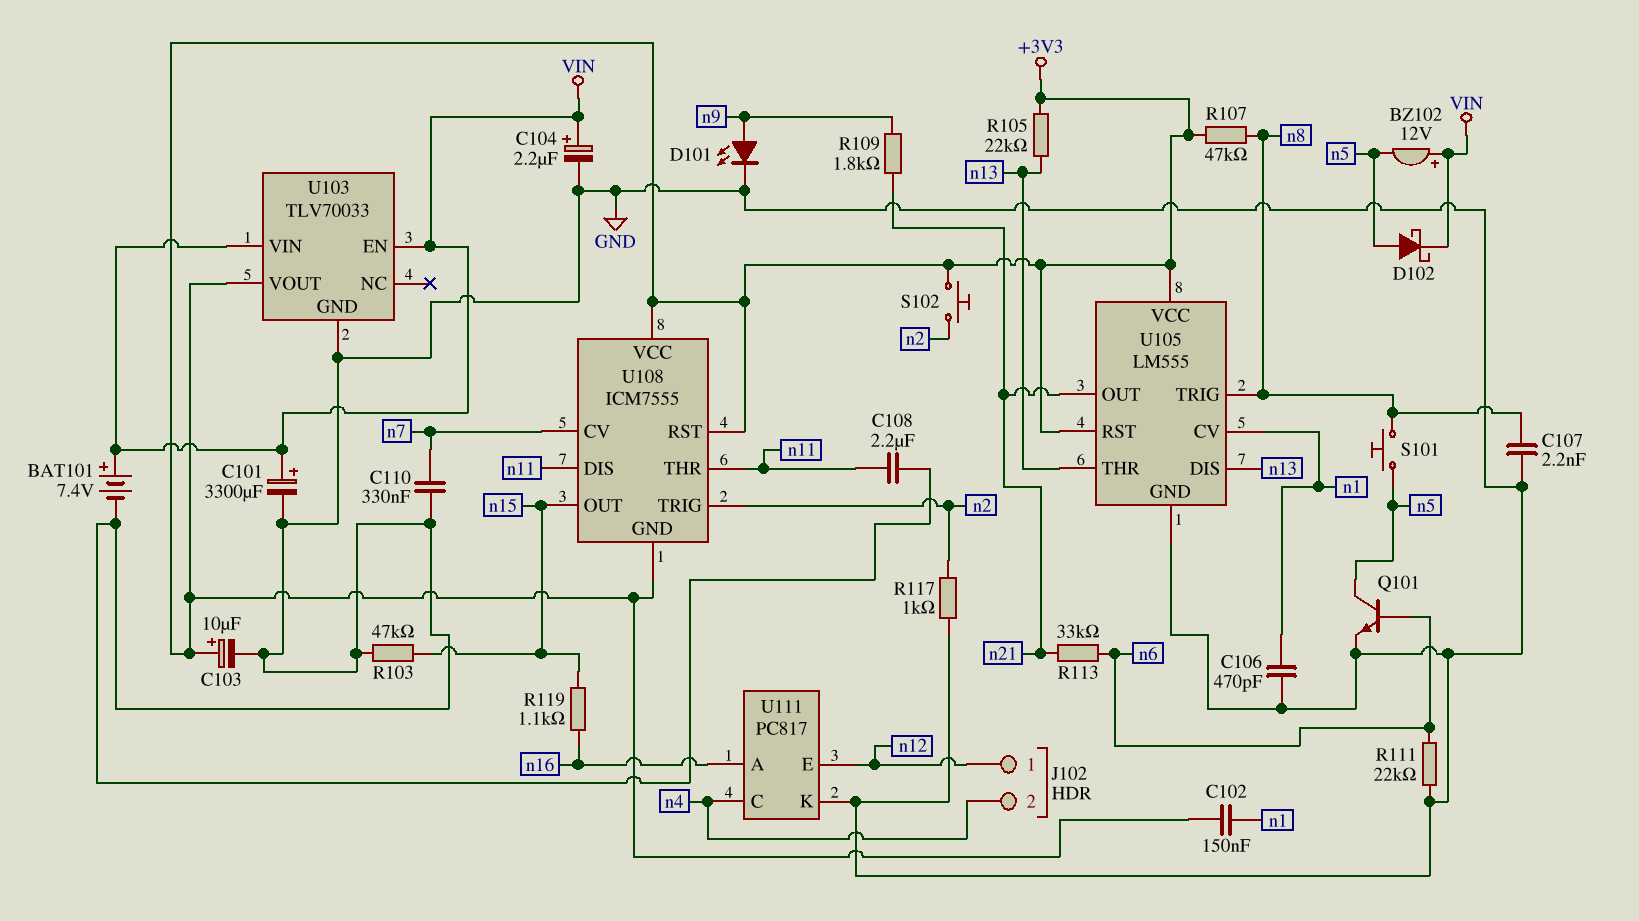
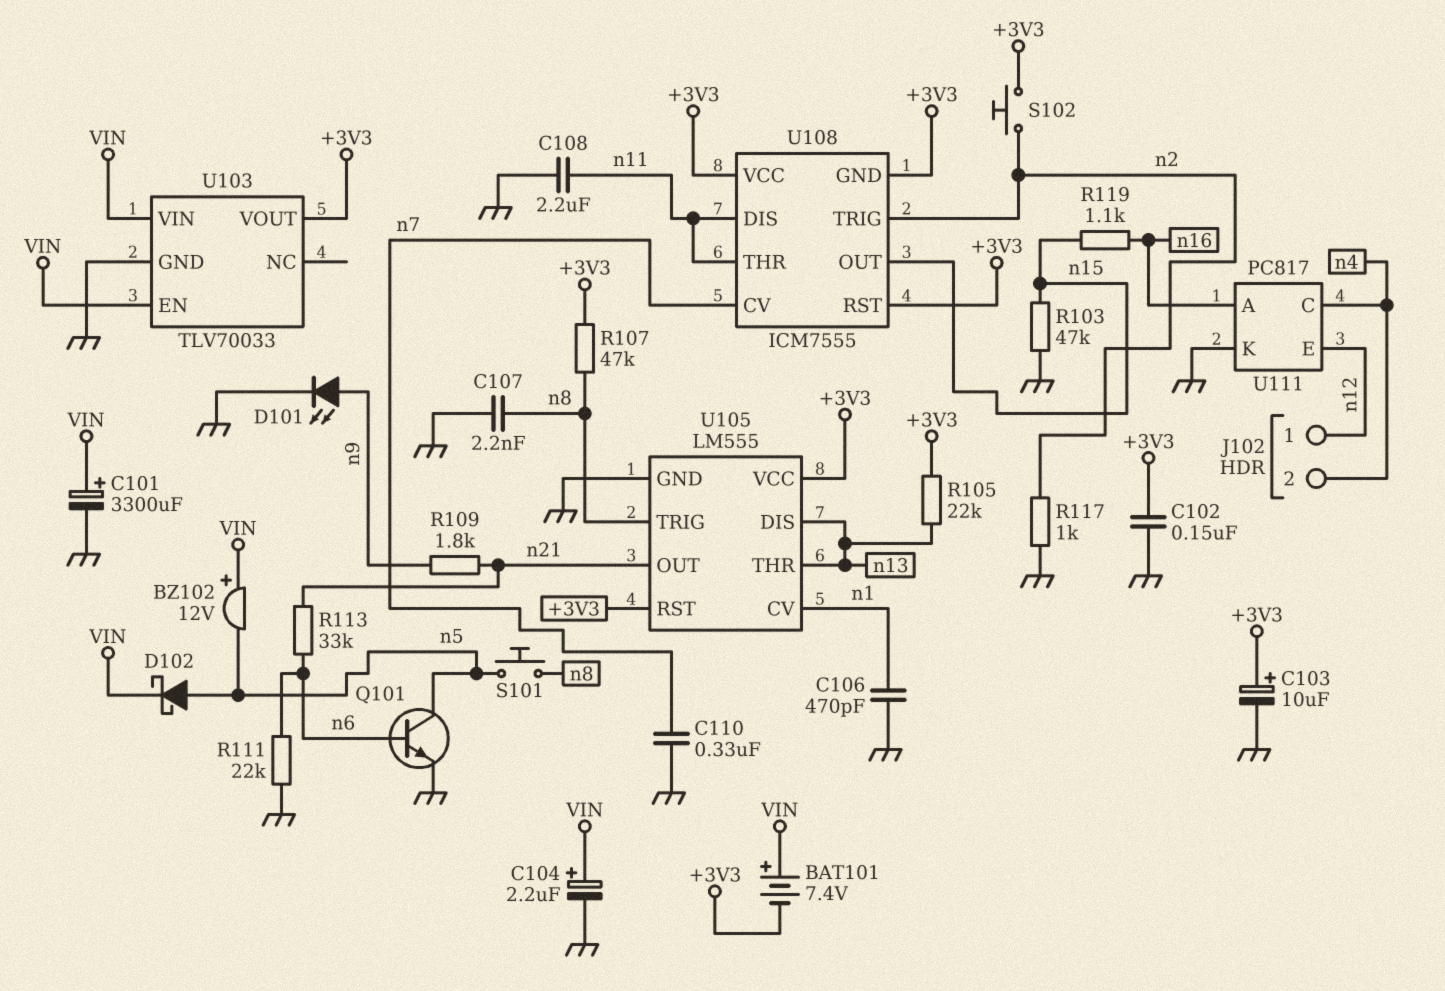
BAT101: 7.4V (plus VIN, minus GND) -> 7.4V (plus VIN, minus +3V3)
C102: 150nF (+3V3, n1) -> 150nF (+3V3, GND)

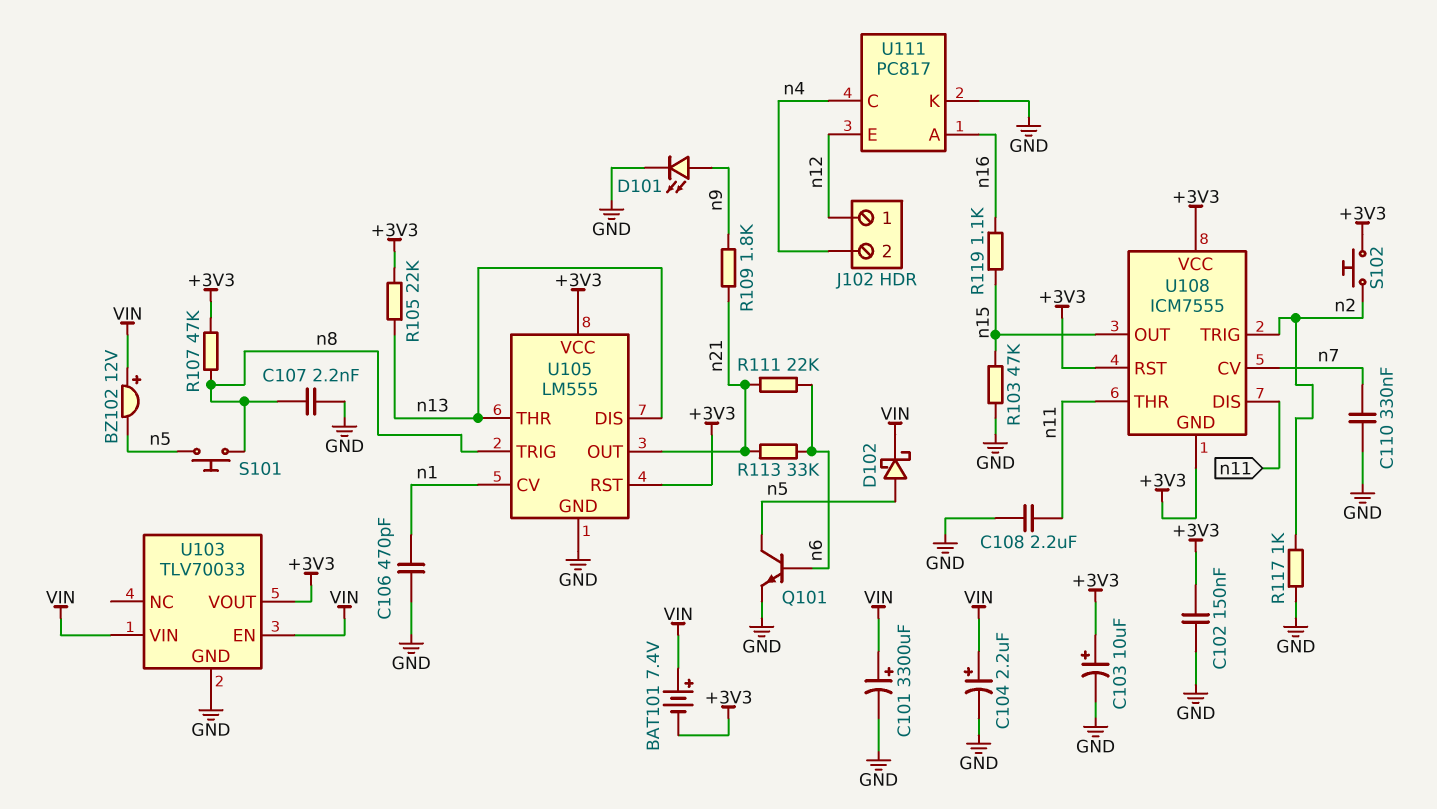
R111: 22k (GND, n6) -> 22k (n6, n21)

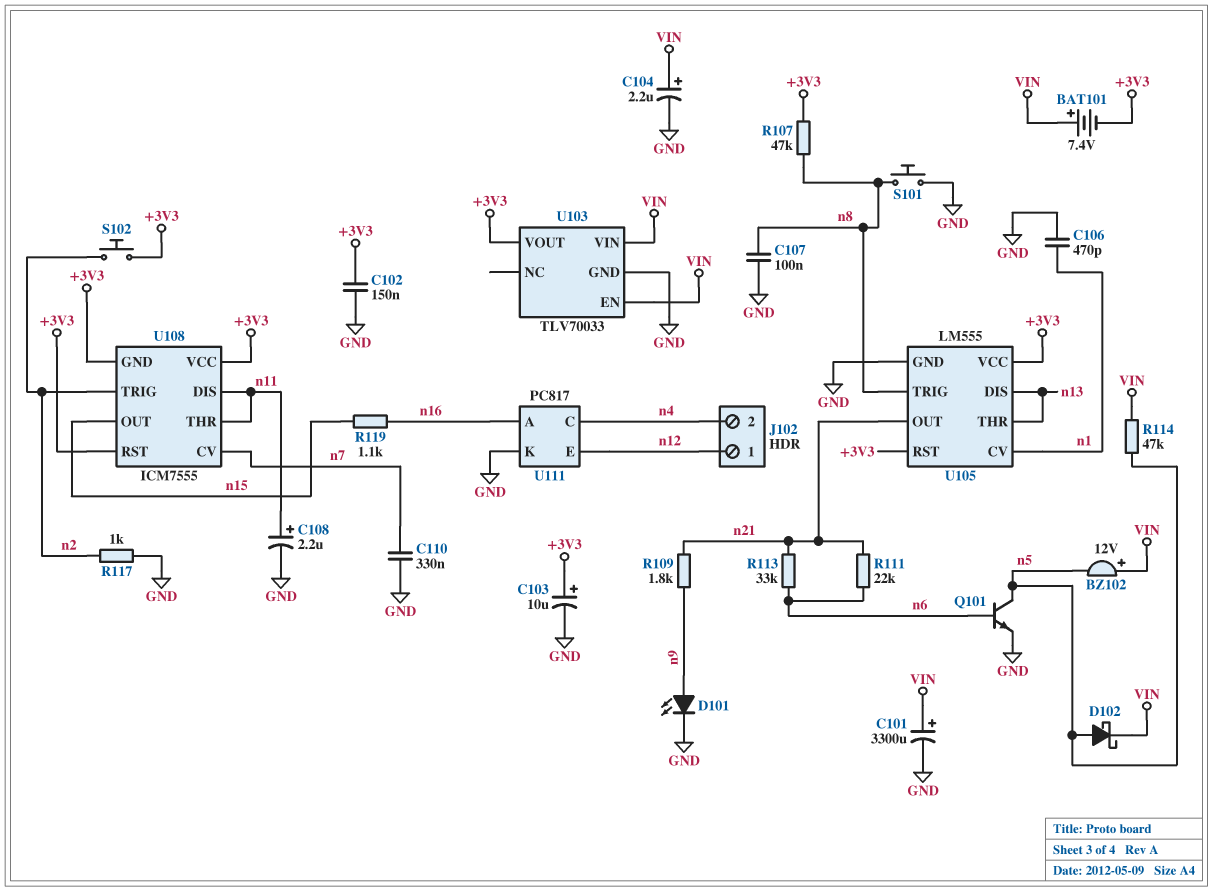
C107: 2.2nF (GND, n8) -> 100nF (GND, n8)
C108: 2.2uF (GND, n11) -> 2.2uF (plus n11, minus GND)
R103: 47k (GND, n15) -> none
R105: 22k (+3V3, n13) -> none
R114: none -> 47k (VIN, n5)
S101: button (n5, n8) -> button (GND, n8)

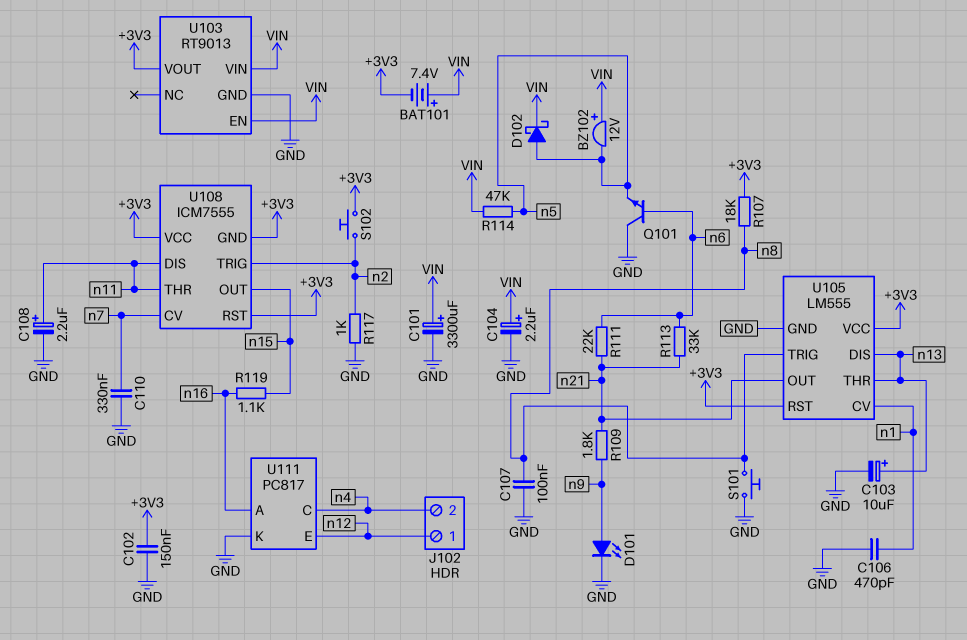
C103: 10uF (plus +3V3, minus GND) -> 10uF (plus n13, minus GND)
Q101: NPN (B n6, C n5, E GND) -> NPN (B n6, C GND, E n5)
R107: 47k (+3V3, n8) -> 18k (+3V3, n8)
U103: TLV70033 -> RT9013

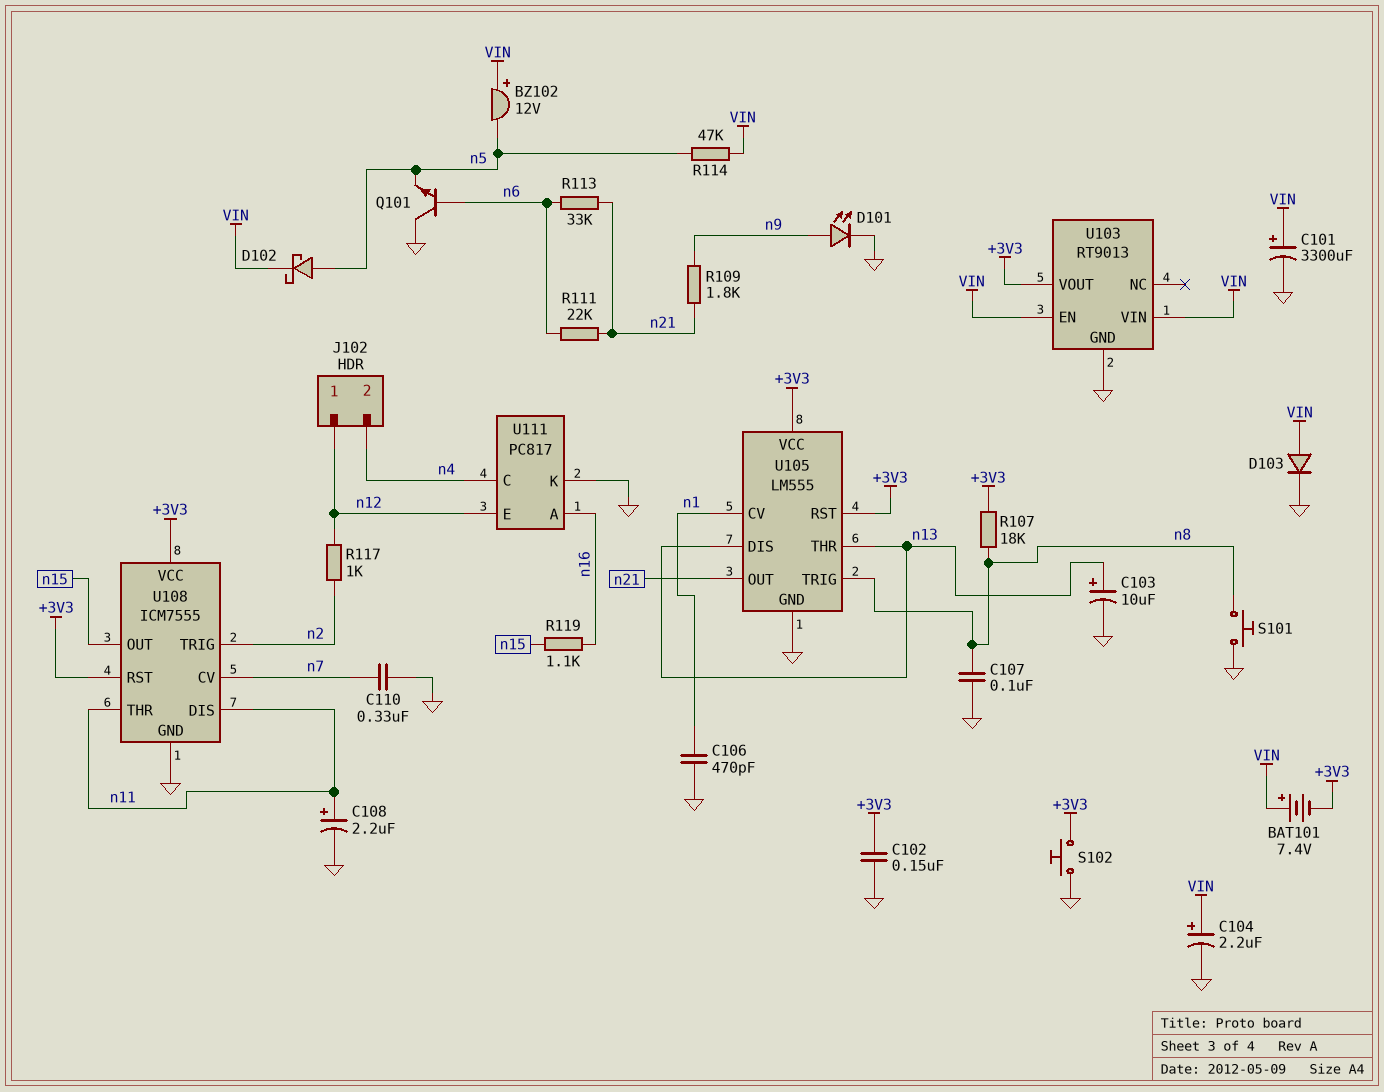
D103: none -> diode (A VIN, K GND)
R117: 1k (GND, n2) -> 1k (n2, n12)
S102: button (+3V3, n2) -> button (+3V3, GND)
U108 pin GND: +3V3 -> GND

